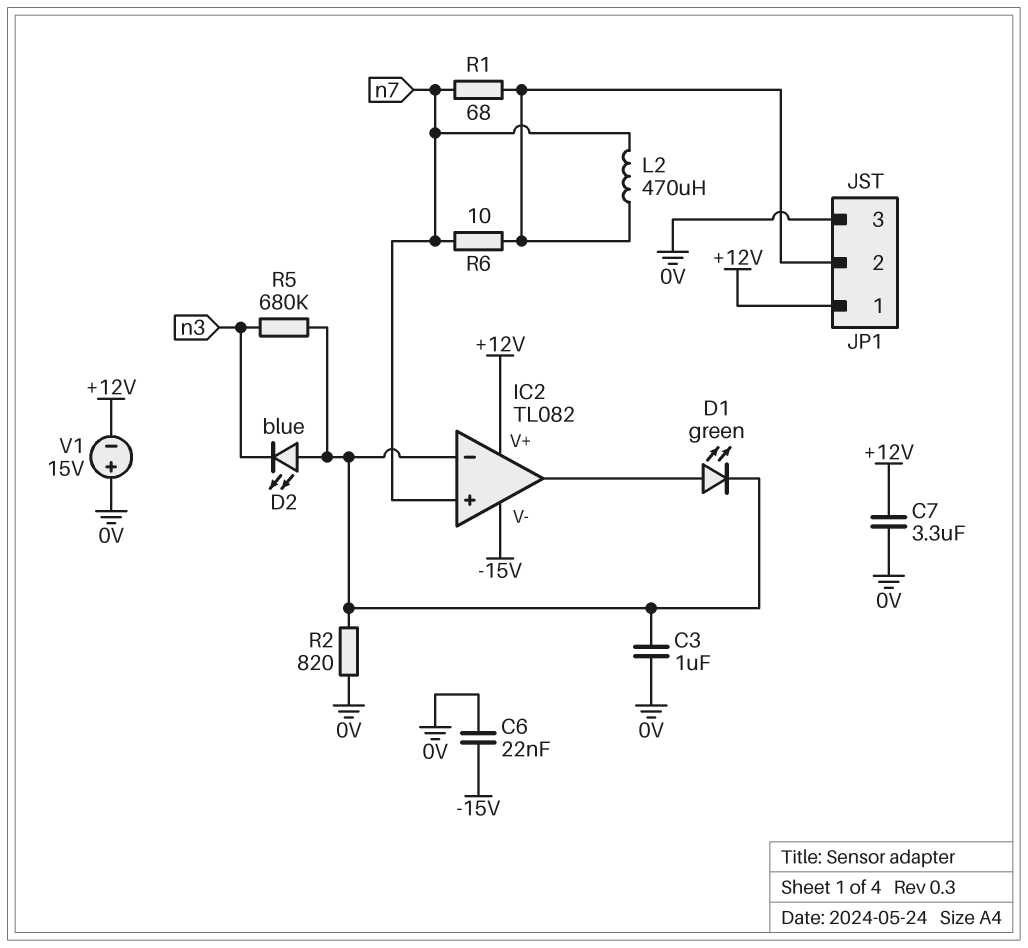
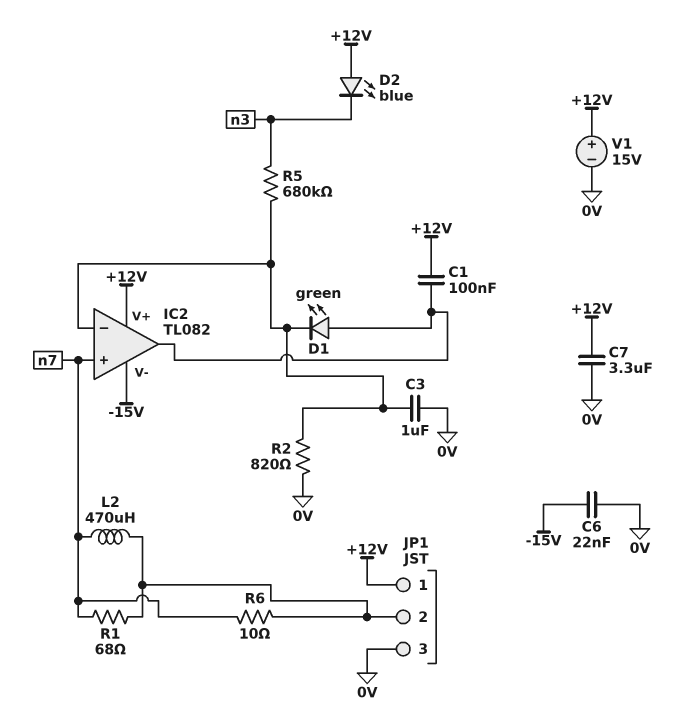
C1: none -> 100nF (+12V, IC2/out)
D2: LED blue (A IC2/in-, K n3) -> LED blue (A +12V, K n3)
V1: 15V (plus 0V, minus +12V) -> 15V (plus +12V, minus 0V)

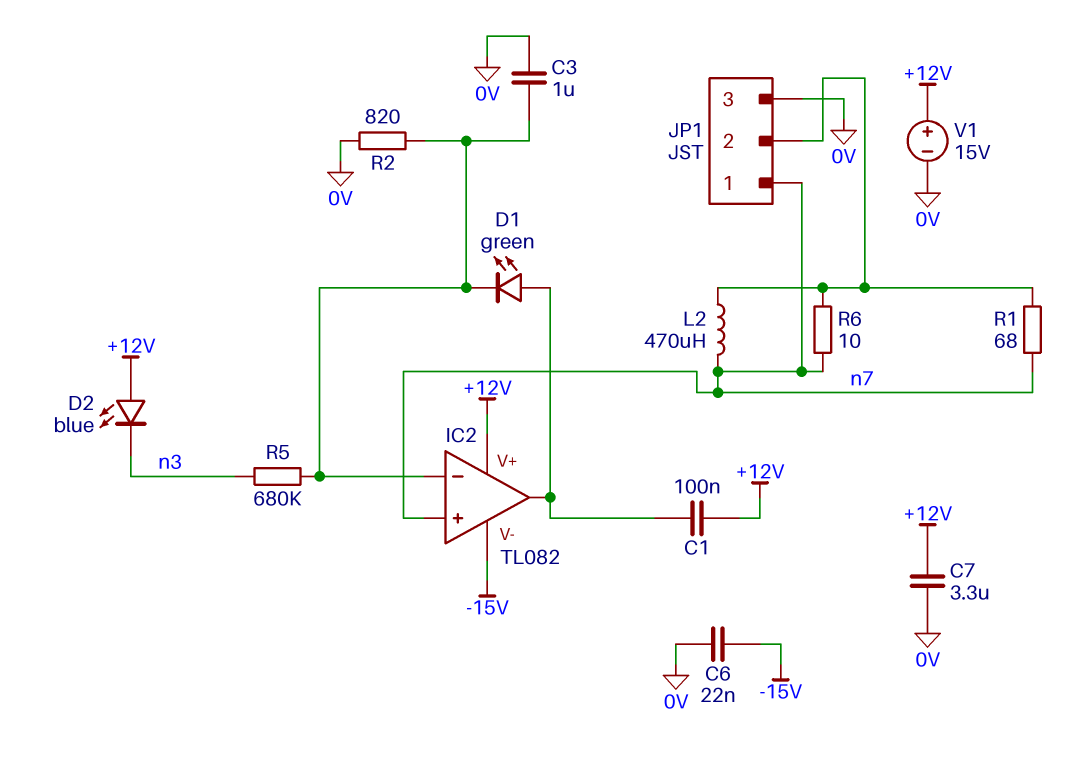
JP1 pin 1: +12V -> n7

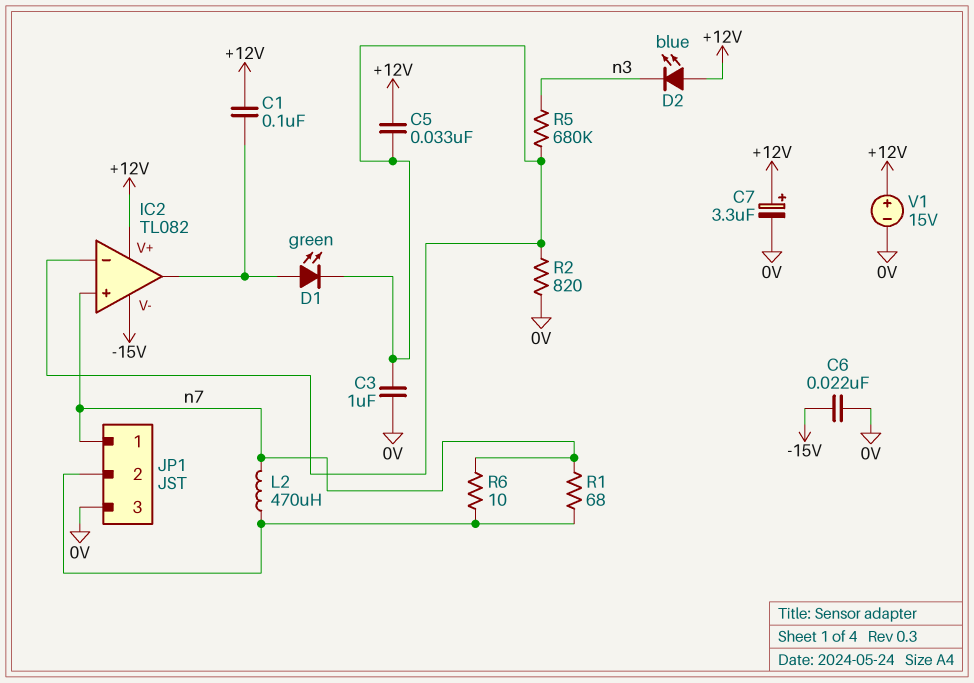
C5: none -> 33nF (+12V, IC2/in-)
C7: 3.3uF (+12V, 0V) -> 3.3uF (plus +12V, minus 0V)

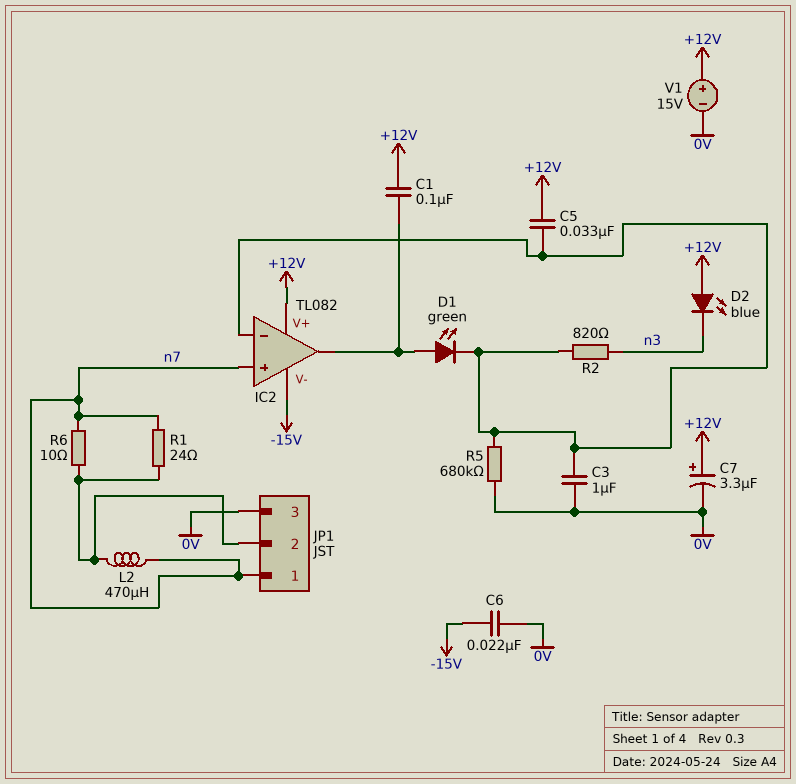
R1: 68 (JP1/2, n7) -> 24 (JP1/2, n7)
R2: 820 (0V, IC2/in-) -> 820 (IC2/in-, n3)
R5: 680k (IC2/in-, n3) -> 680k (0V, IC2/in-)

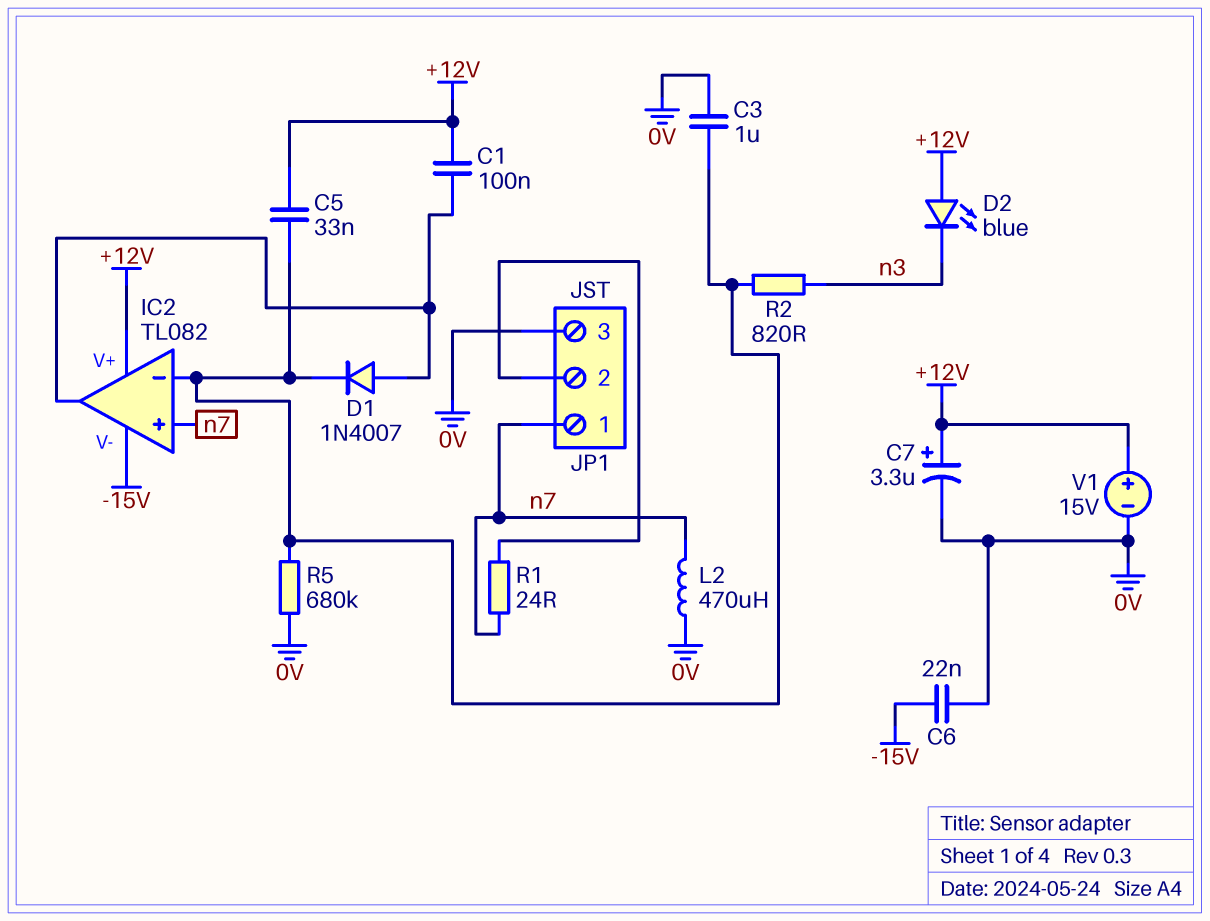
D1: LED green (A IC2/out, K IC2/in-) -> diode 1N4007 (A IC2/out, K IC2/in-)
L2: 470uH (JP1/2, n7) -> 470uH (0V, n7)
R6: 10 (JP1/2, n7) -> none

